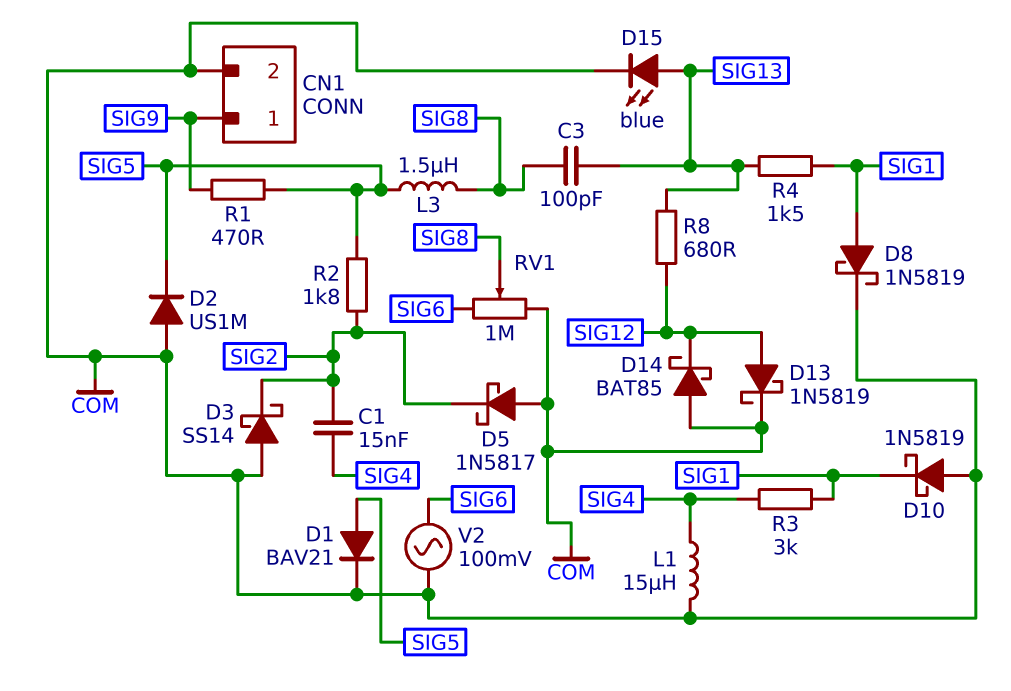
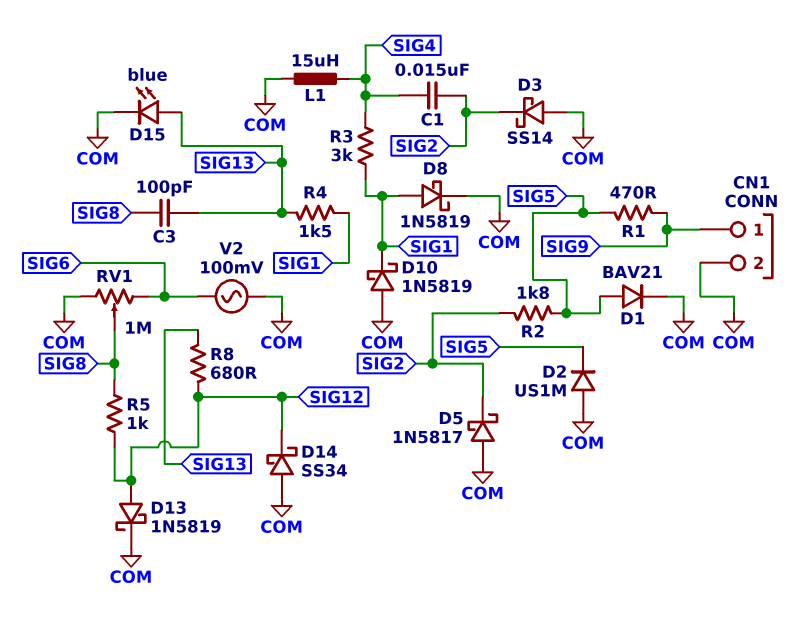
D14: schottky BAT85 (A COM, K SIG12) -> schottky SS34 (A COM, K SIG12)
L3: 1.5uH (SIG5, SIG8) -> none
R5: none -> 1k (SIG8, SIG12)

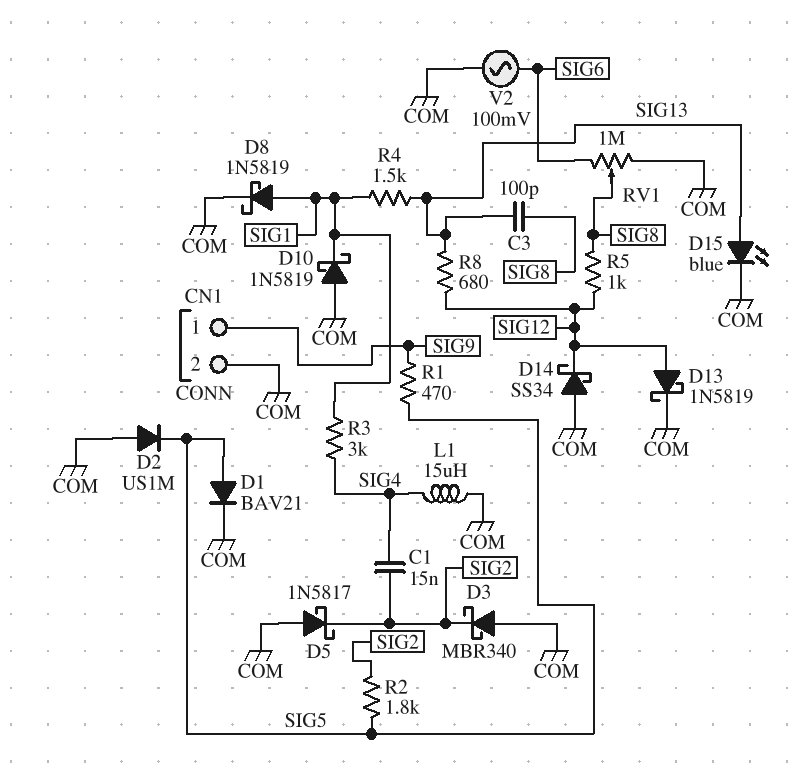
D3: schottky SS14 (A COM, K SIG2) -> schottky MBR340 (A COM, K SIG2)

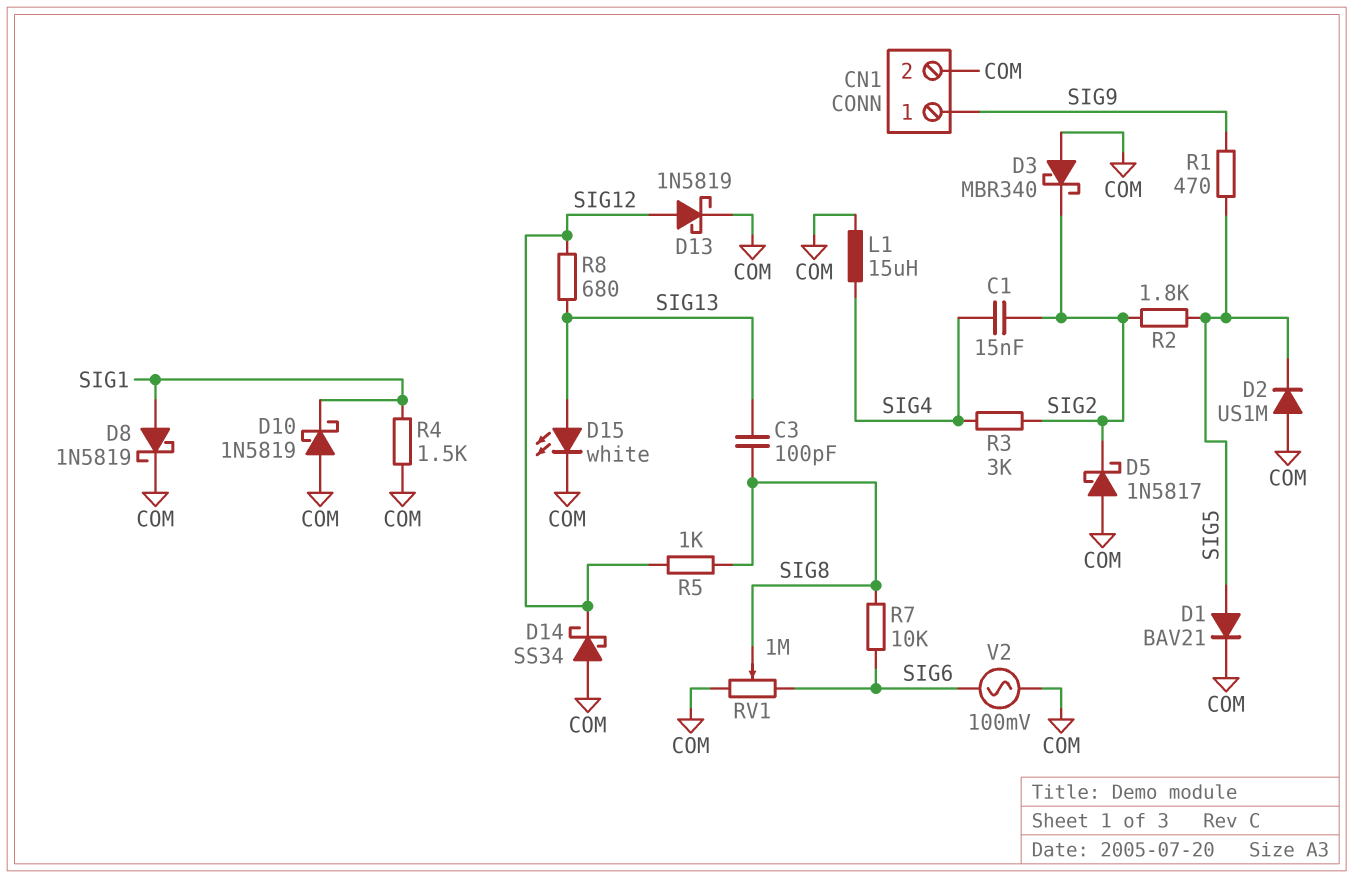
D15: LED blue (A SIG13, K COM) -> LED white (A SIG13, K COM)
R3: 3k (SIG1, SIG4) -> 3k (SIG2, SIG4)
R4: 1.5k (SIG1, SIG13) -> 1.5k (COM, SIG1)
R7: none -> 10k (SIG6, SIG8)

